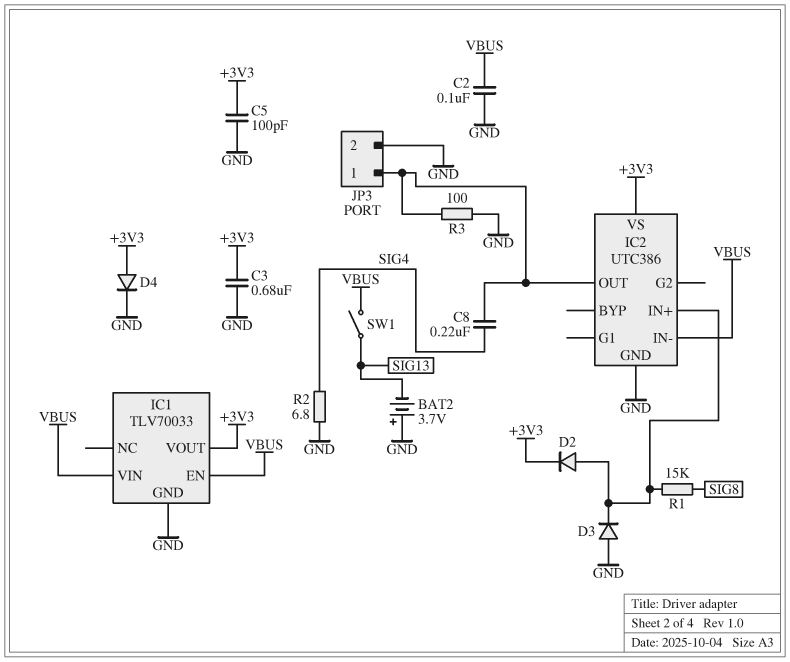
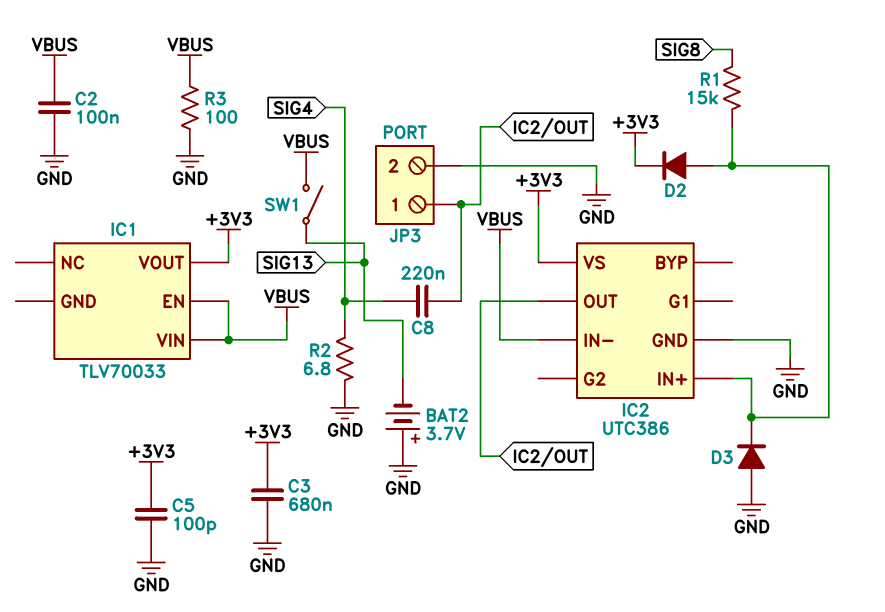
D4: diode (A +3V3, K GND) -> none
IC1 pin GND: GND -> none
R3: 100 (GND, IC2/OUT) -> 100 (GND, VBUS)

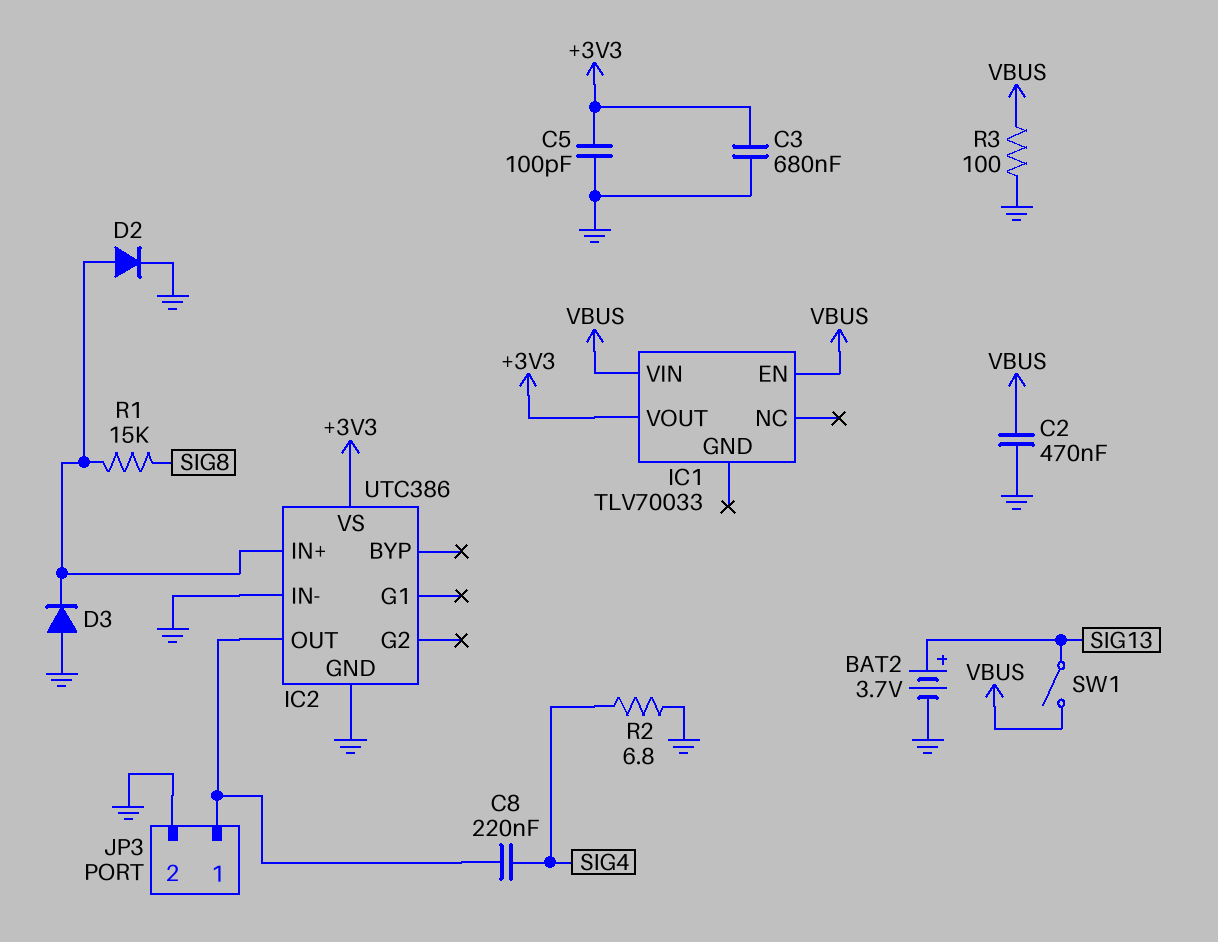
BAT2: 3.7V (plus GND, minus SIG13) -> 3.7V (plus SIG13, minus GND)
C2: 100nF (GND, VBUS) -> 470nF (GND, VBUS)
D2: diode (A IC2/IN+, K +3V3) -> diode (A IC2/IN+, K GND)
IC2 pin IN-: VBUS -> GND

